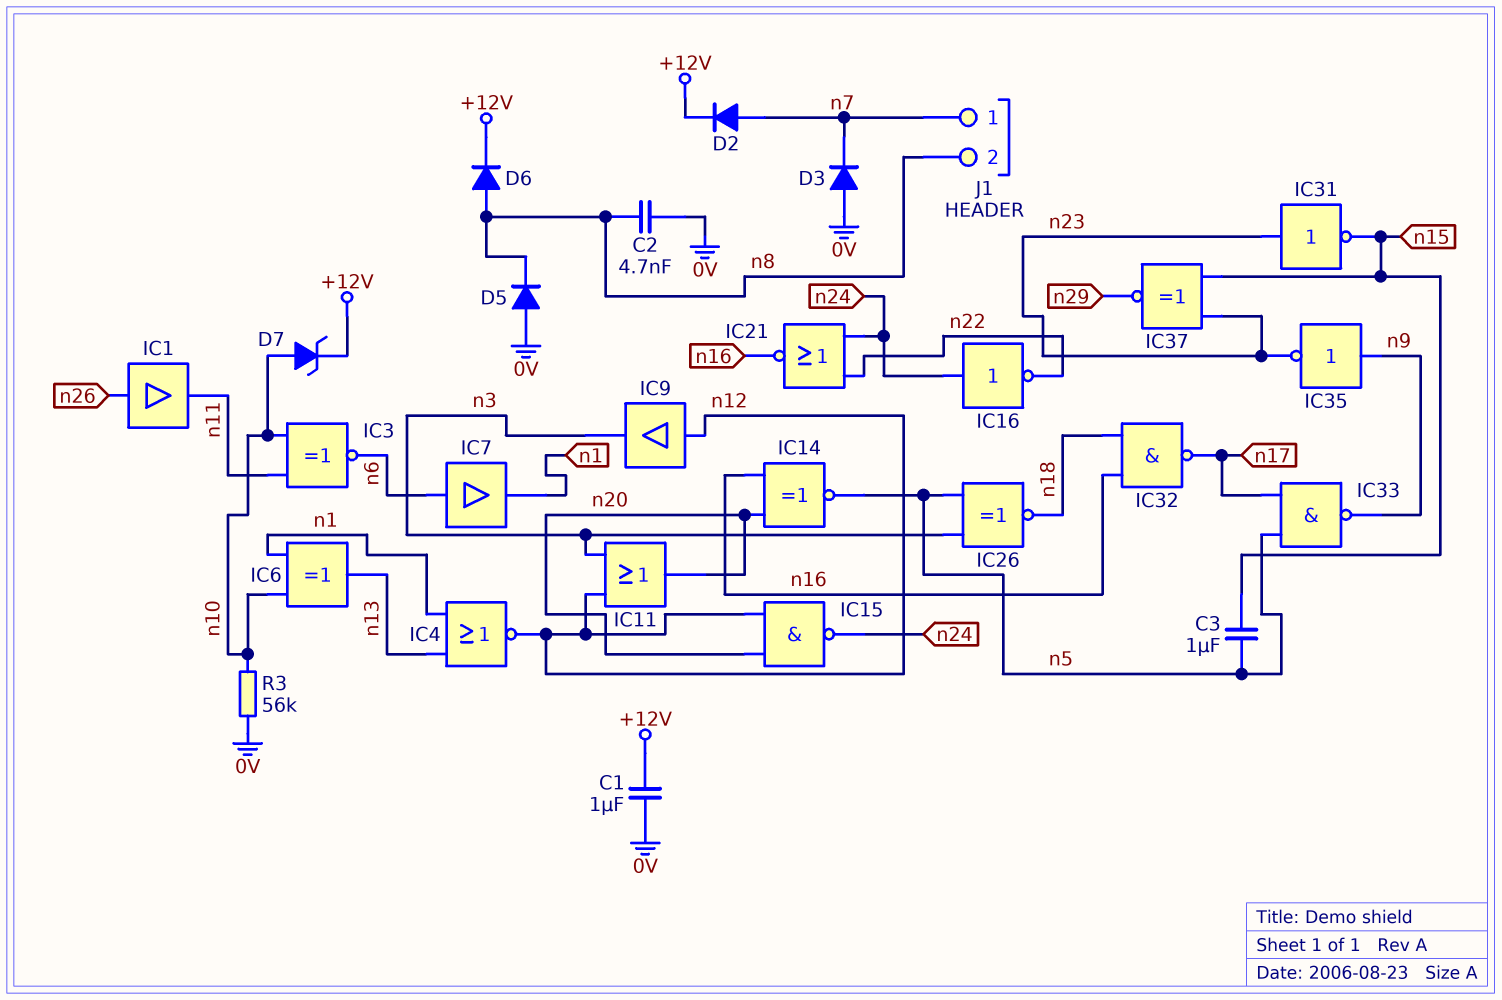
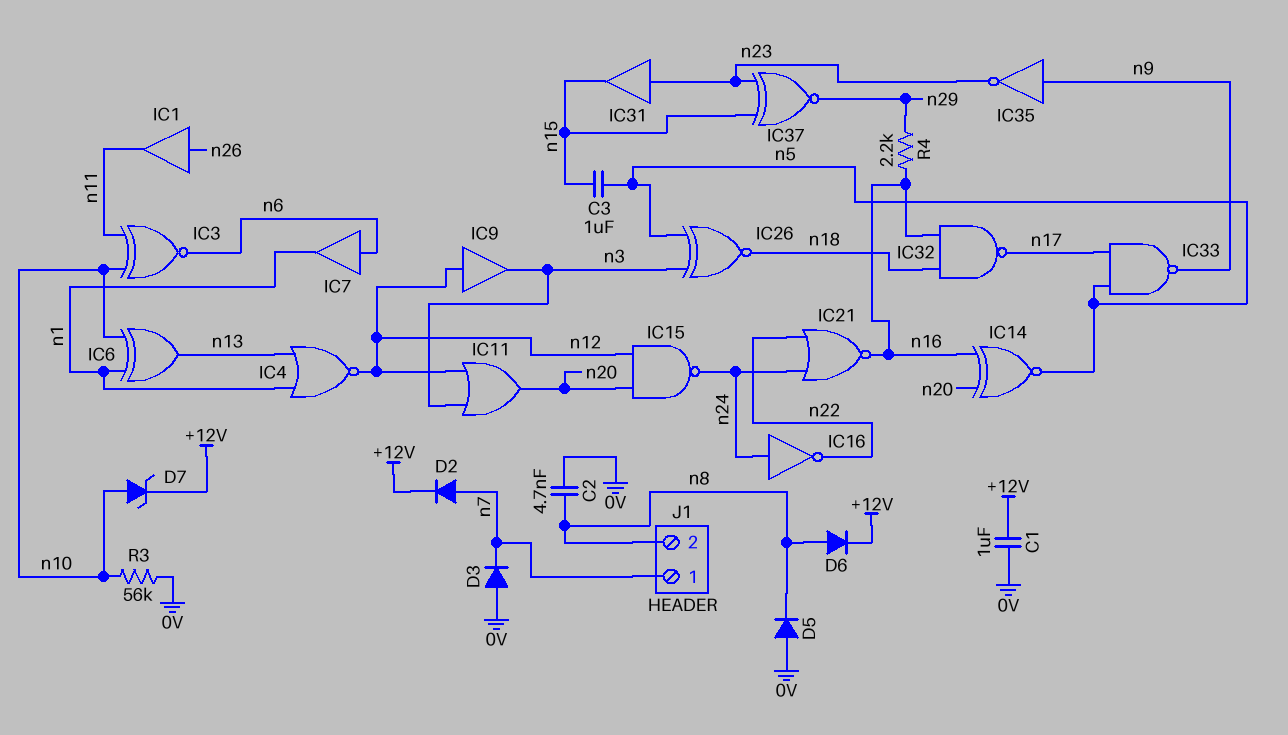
IC31: NOT (in n23, out n15) -> buffer (in n23, out n15)
R4: none -> 2.2k (n16, n29)

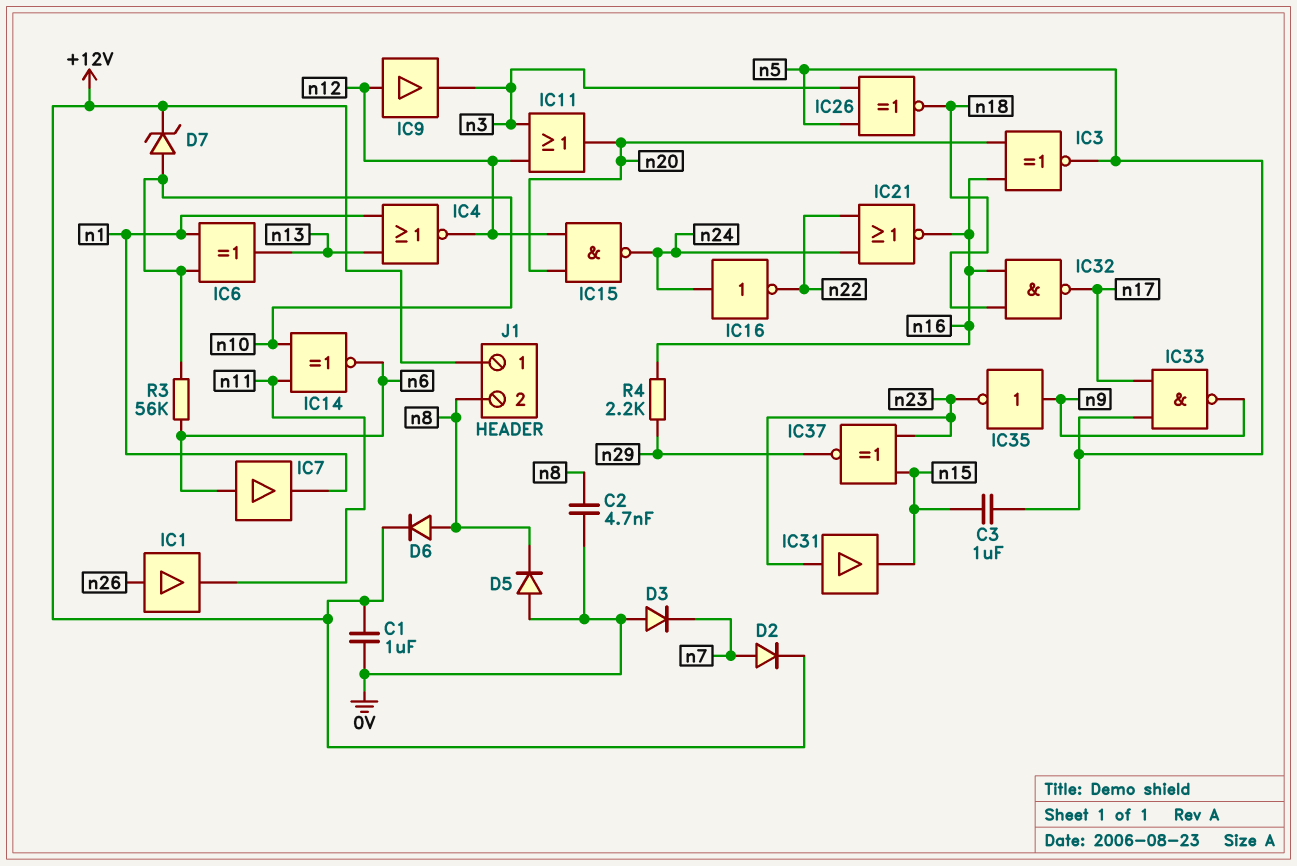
IC3: XNOR (in n10, in n11, out n6) -> XNOR (in n16, in n20, out n5)
IC14: XNOR (in n16, in n20, out n5) -> XNOR (in n10, in n11, out n6)
J1 pin 1: n7 -> +12V
R3: 56k (0V, n10) -> 56k (n6, n10)

